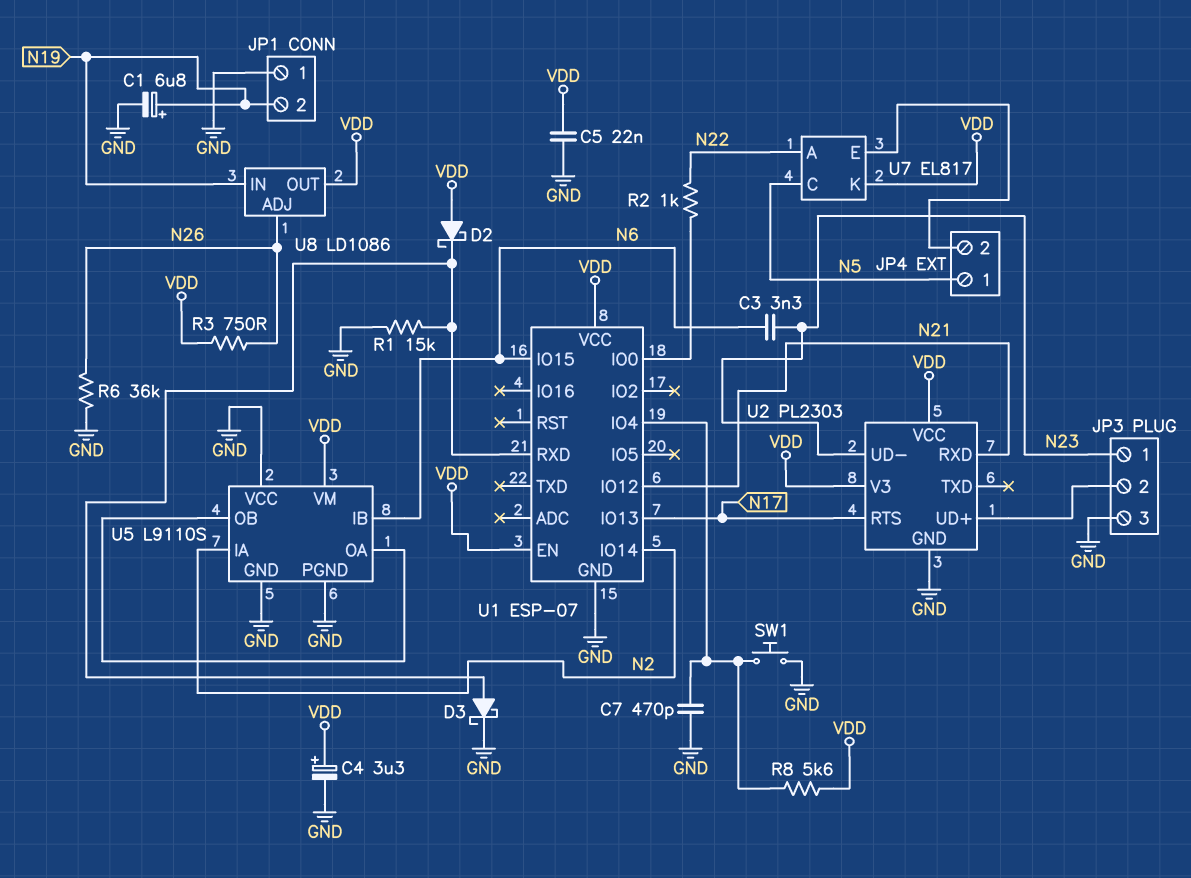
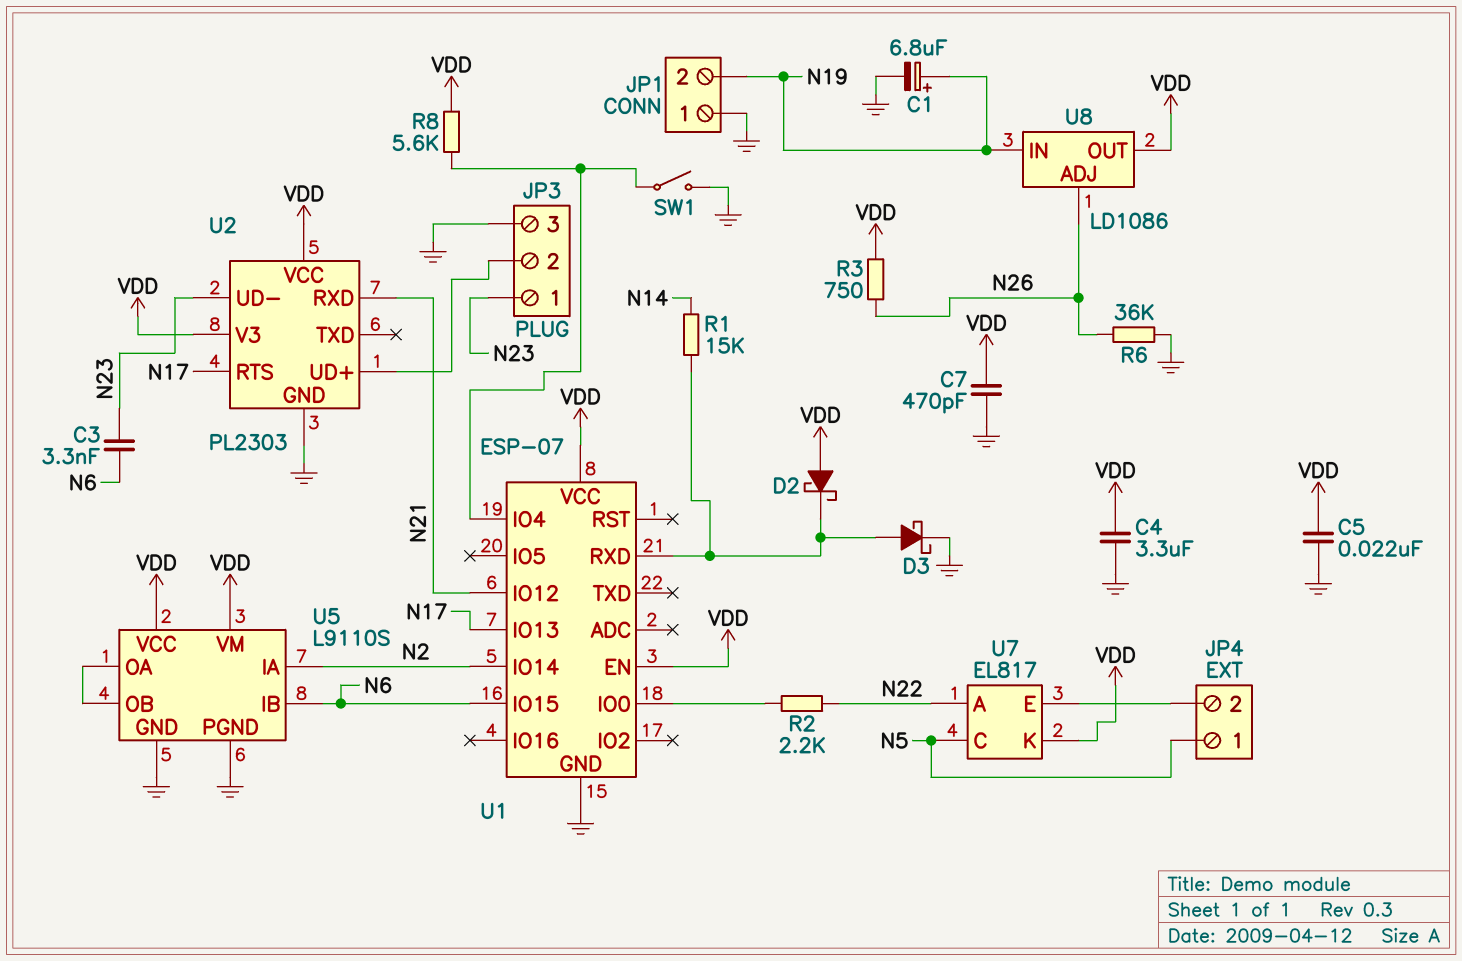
C4: 3.3uF (plus VDD, minus GND) -> 3.3uF (GND, VDD)
C7: 470pF (GND, U1/IO4) -> 470pF (GND, VDD)
R1: 15k (GND, U1/RXD) -> 15k (N14, U1/RXD)
R2: 1k (N22, U1/IO0) -> 2.2k (N22, U1/IO0)
SW1: button (GND, U1/IO4) -> switch (GND, U1/IO4)
U5 pin VCC: GND -> VDD

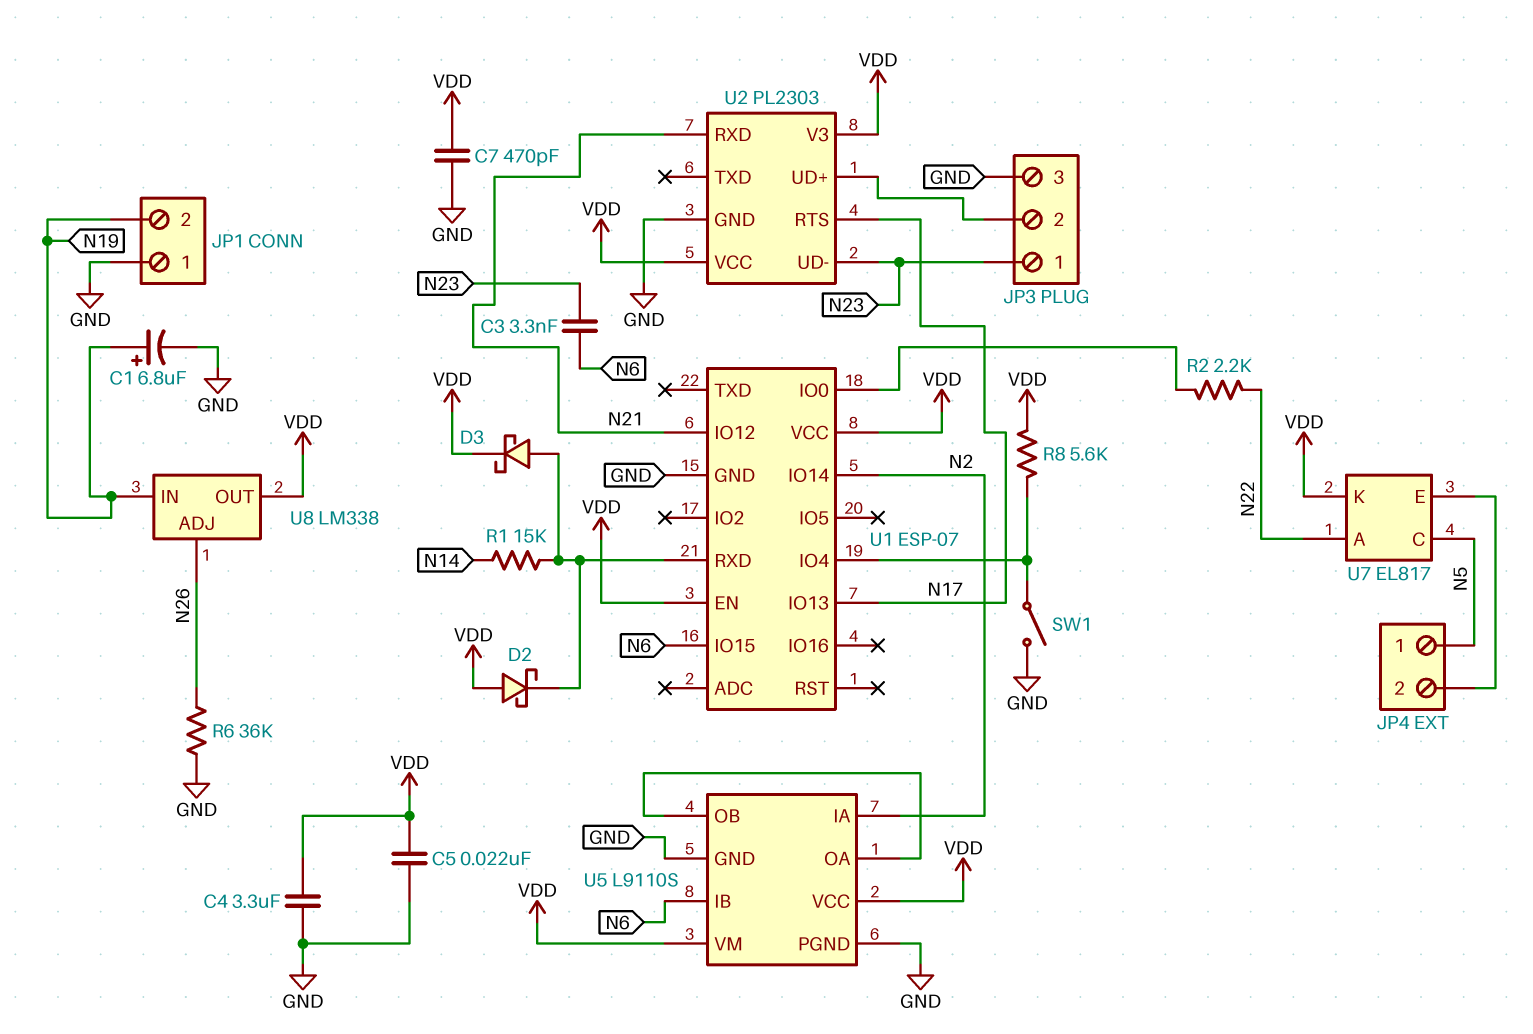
D3: schottky (A U1/RXD, K GND) -> schottky (A U1/RXD, K VDD)
R3: 750 (N26, VDD) -> none
U8: LD1086 -> LM338

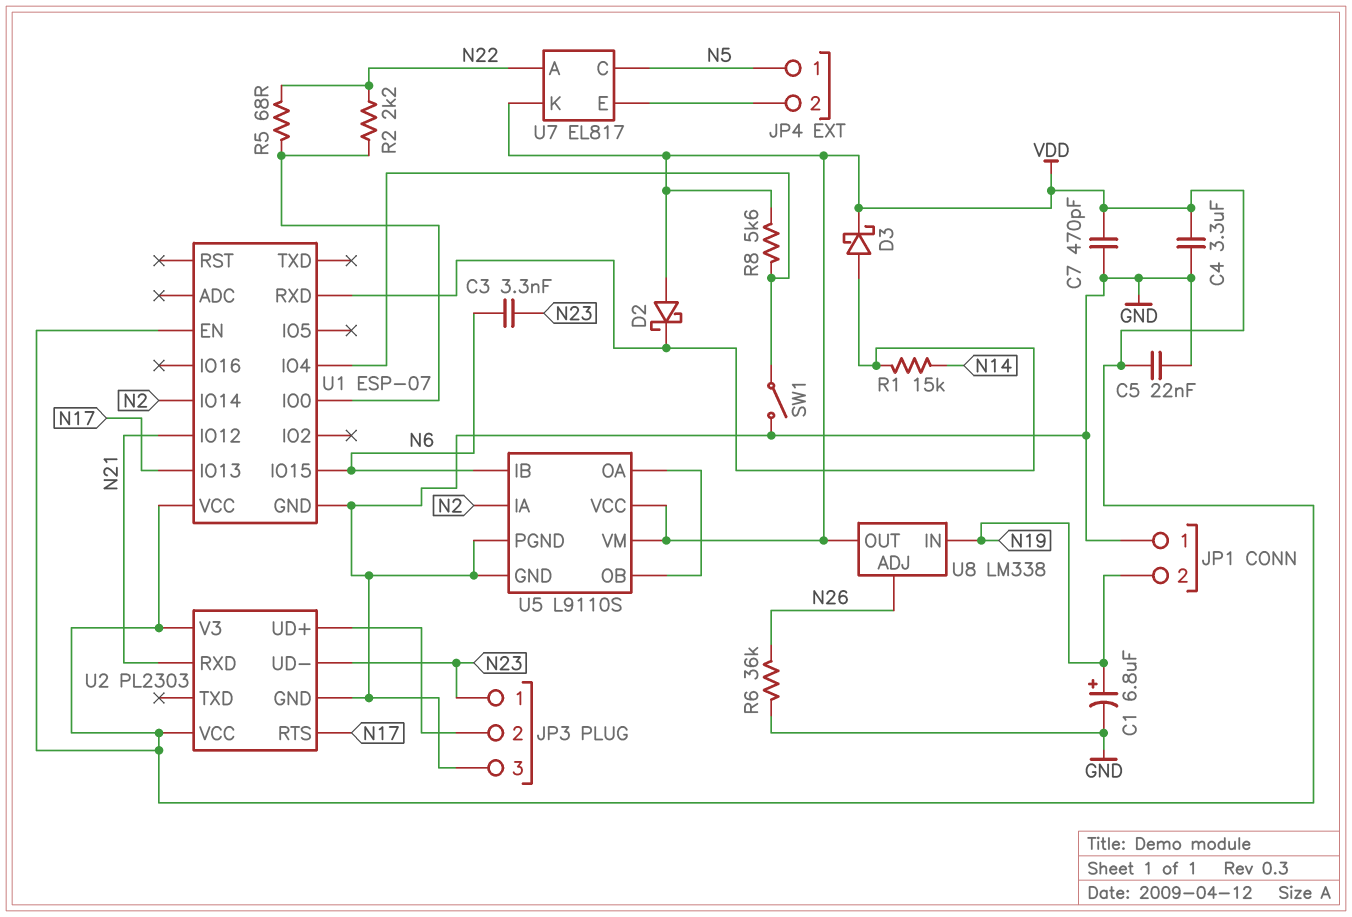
R5: none -> 68 (N22, U1/IO0)

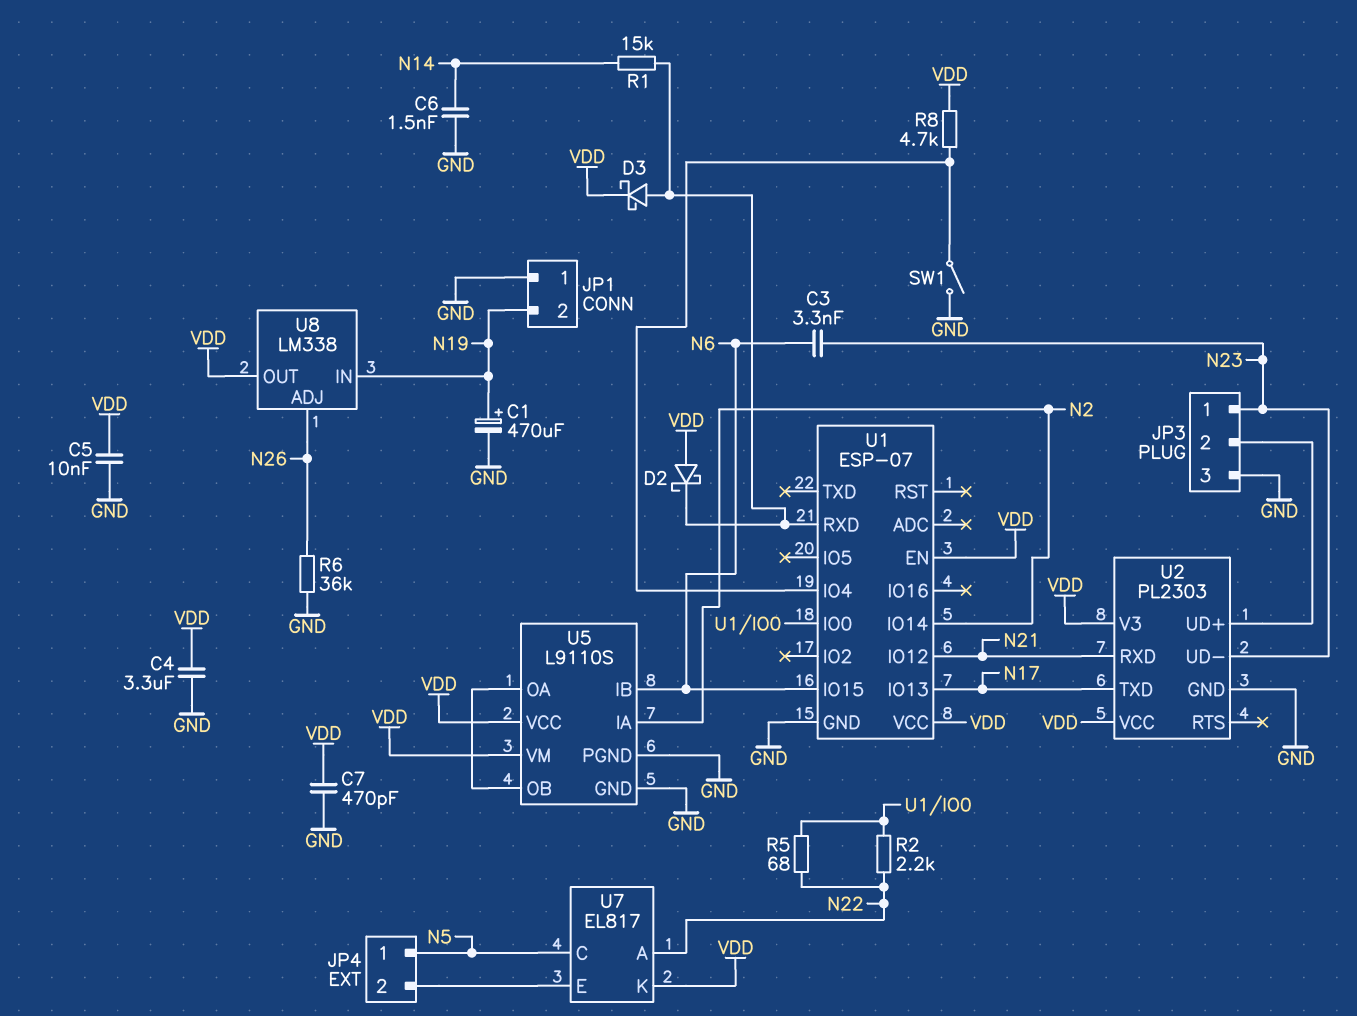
C1: 6.8uF (plus N19, minus GND) -> 470uF (plus N19, minus GND)
C5: 22nF (GND, VDD) -> 10nF (GND, VDD)
C6: none -> 1.5nF (GND, N14)
R8: 5.6k (U1/IO4, VDD) -> 4.7k (U1/IO4, VDD)
U2 pin RTS: N17 -> none
U2 pin TXD: none -> N17

